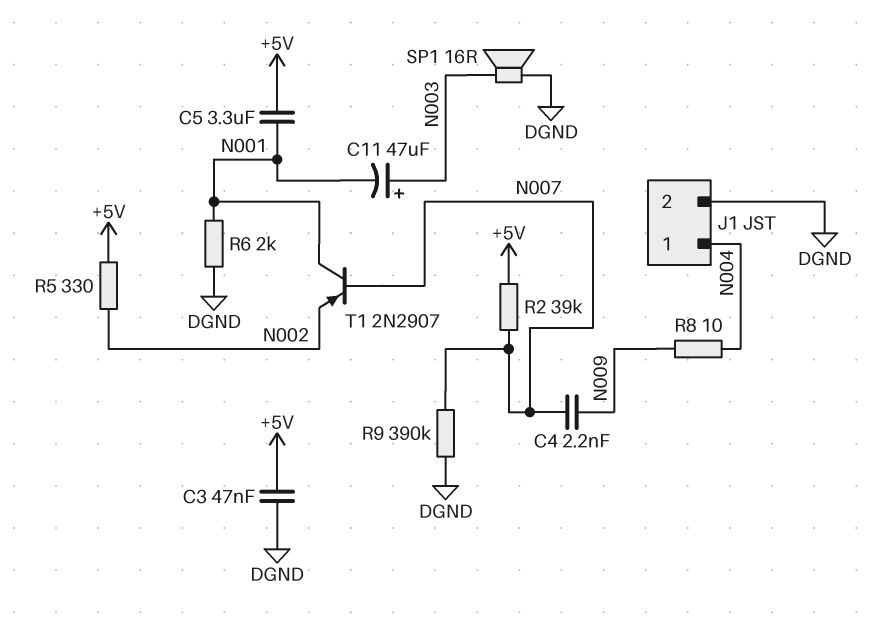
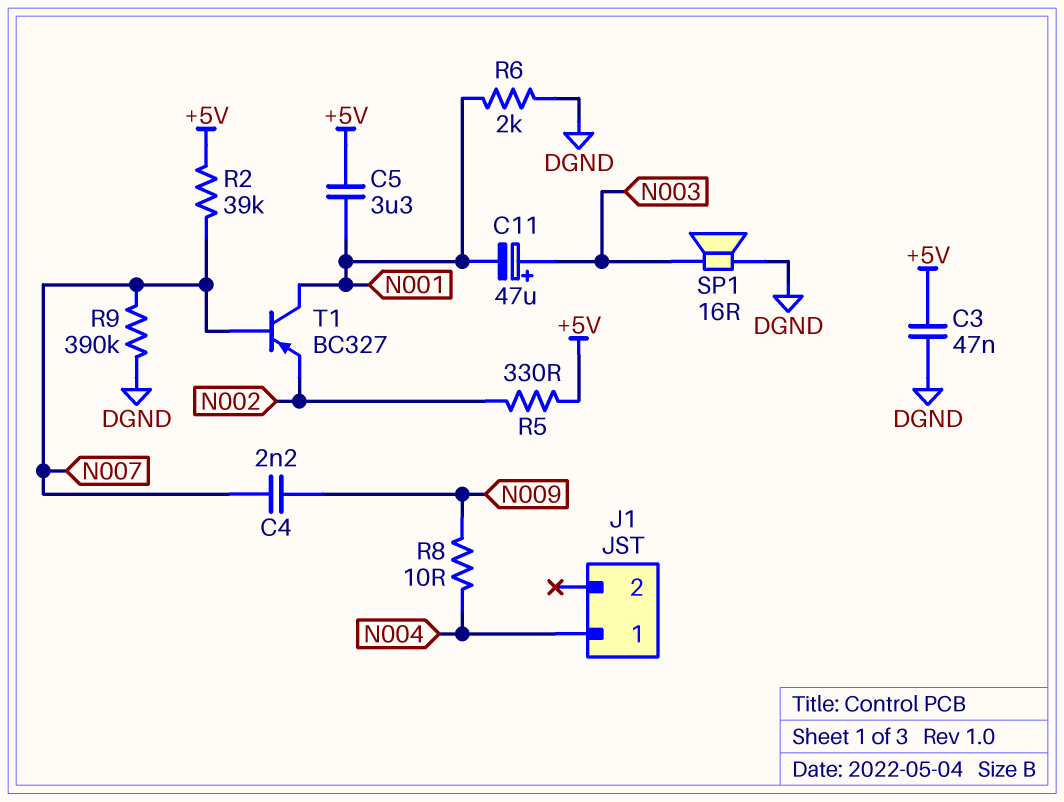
J1 pin 2: DGND -> none
T1: PNP 2N2907 (B N007, C N001, E N002) -> PNP BC327 (B N007, C N001, E N002)

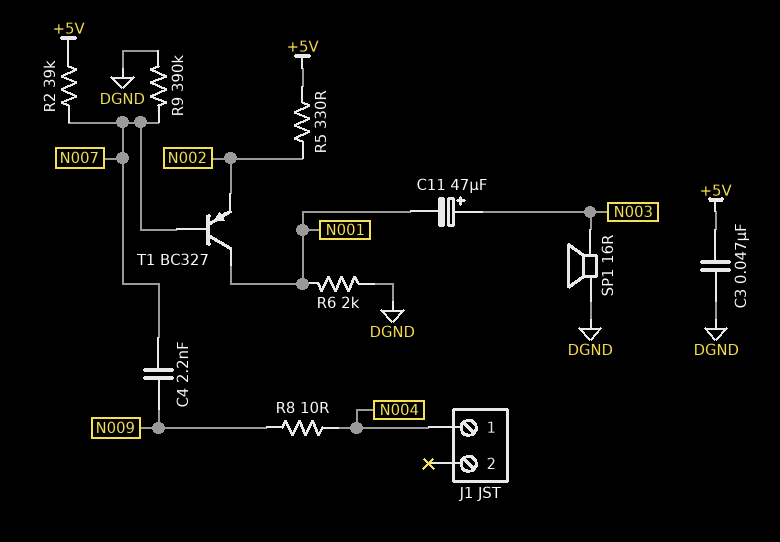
C5: 3.3uF (+5V, N001) -> none

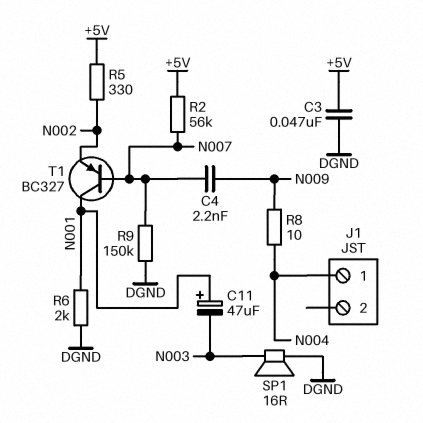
C11: 47uF (plus N003, minus N001) -> 47uF (plus N001, minus N003)
R2: 39k (+5V, N007) -> 56k (+5V, N007)
R9: 390k (DGND, N007) -> 150k (DGND, N007)

